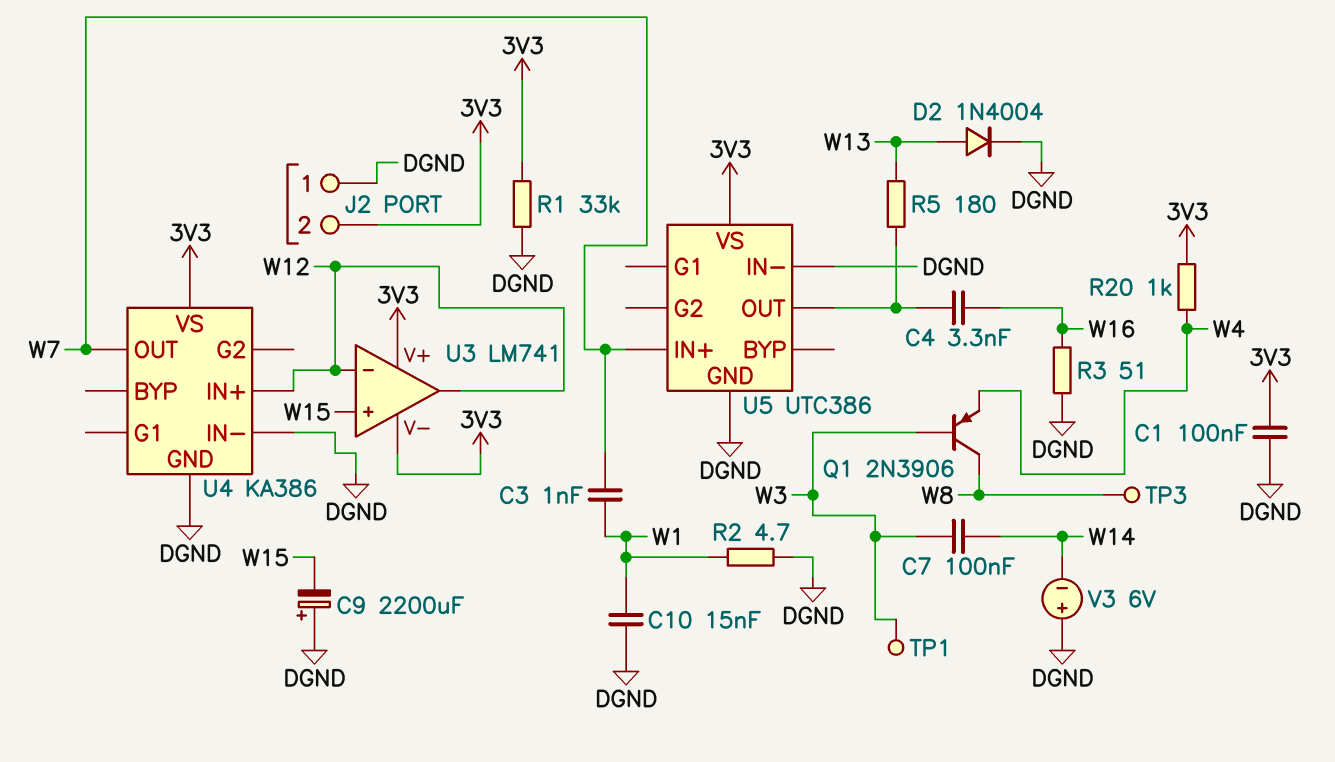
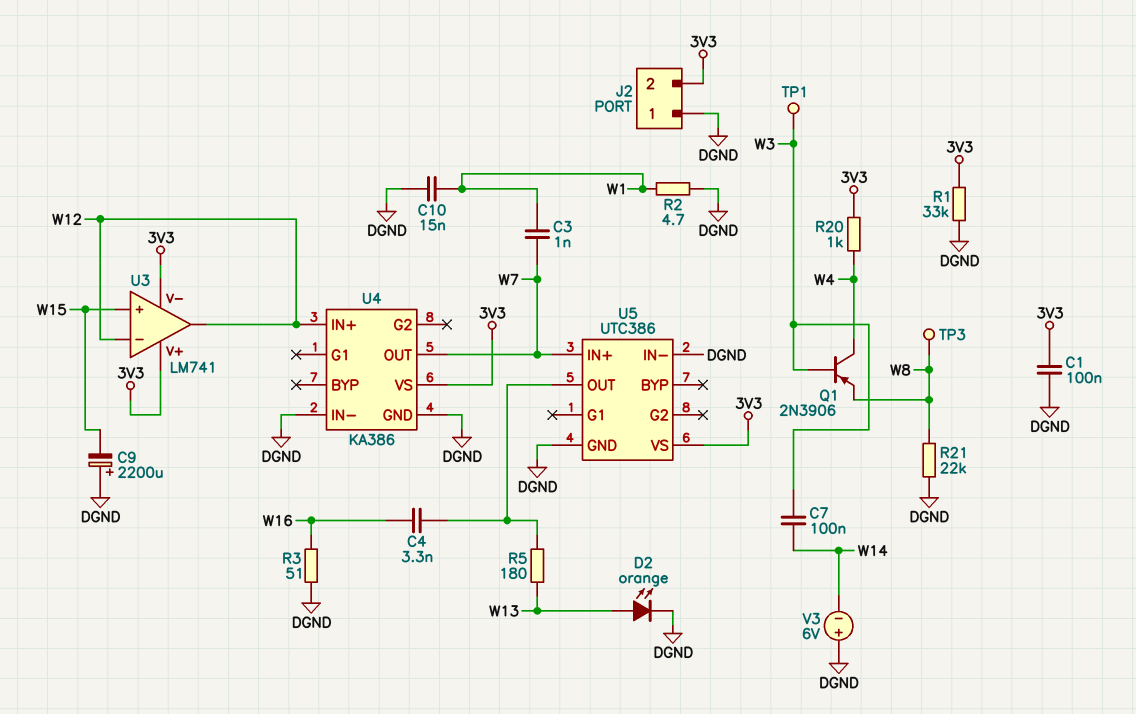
D2: diode 1N4004 (A W13, K DGND) -> LED orange (A W13, K DGND)
Q1: PNP 2N3906 (B W3, C W8, E W4) -> PNP 2N3906 (B W3, C W4, E W8)
R21: none -> 22k (DGND, W8)

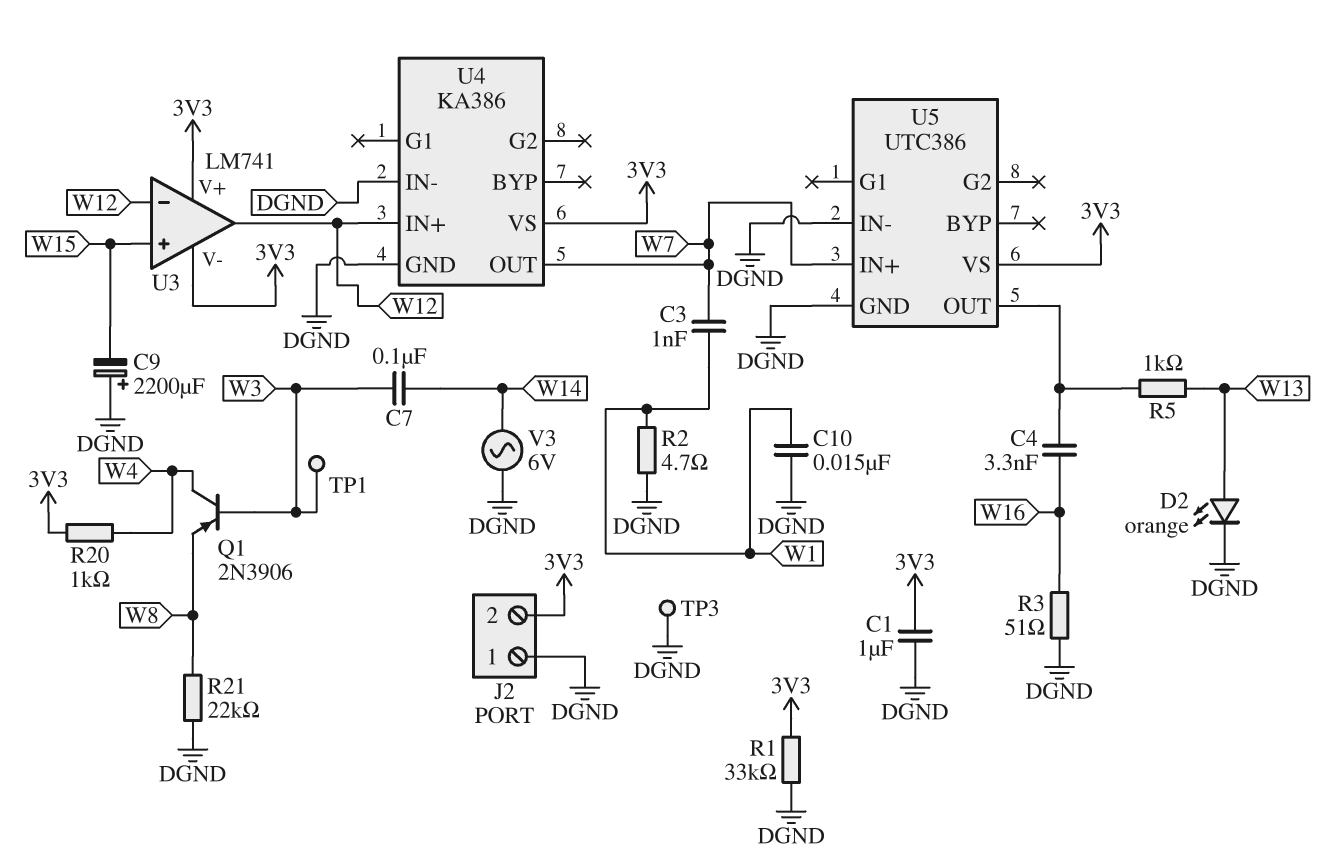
C1: 100nF (3V3, DGND) -> 1uF (3V3, DGND)
R5: 180 (U5/OUT, W13) -> 1k (U5/OUT, W13)
TP3: test point (W8) -> test point (DGND)
V3: 6V (plus DGND, minus W14) -> AC 6V (DGND, W14)

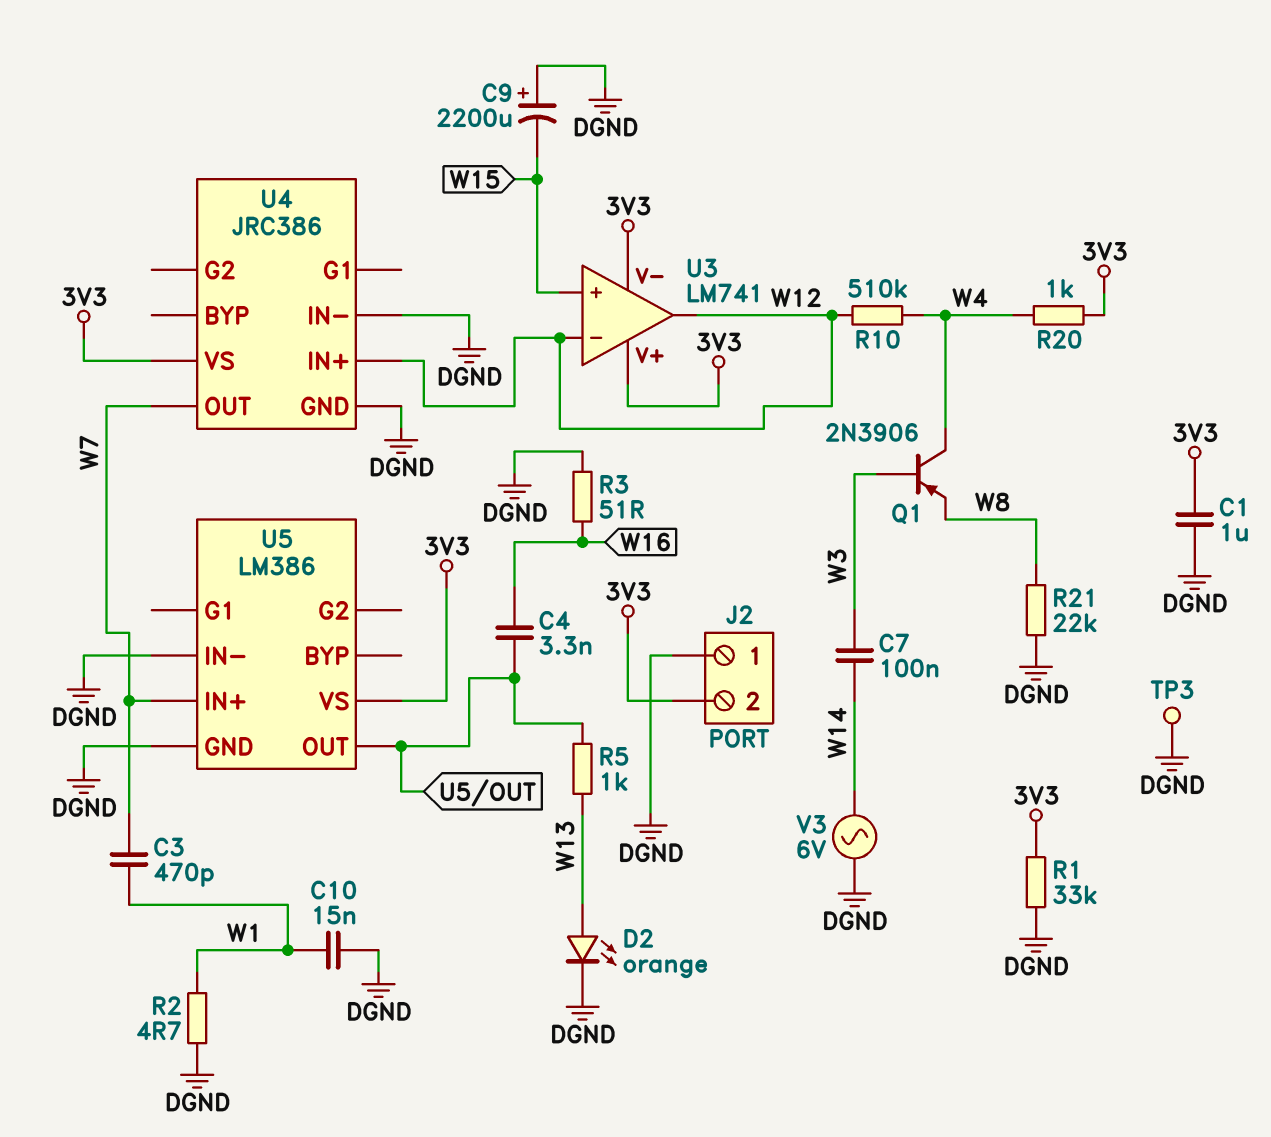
C3: 1nF (W1, W7) -> 470pF (W1, W7)
R10: none -> 510k (W4, W12)
TP1: test point (W3) -> none
U4: KA386 -> JRC386
U5: UTC386 -> LM386

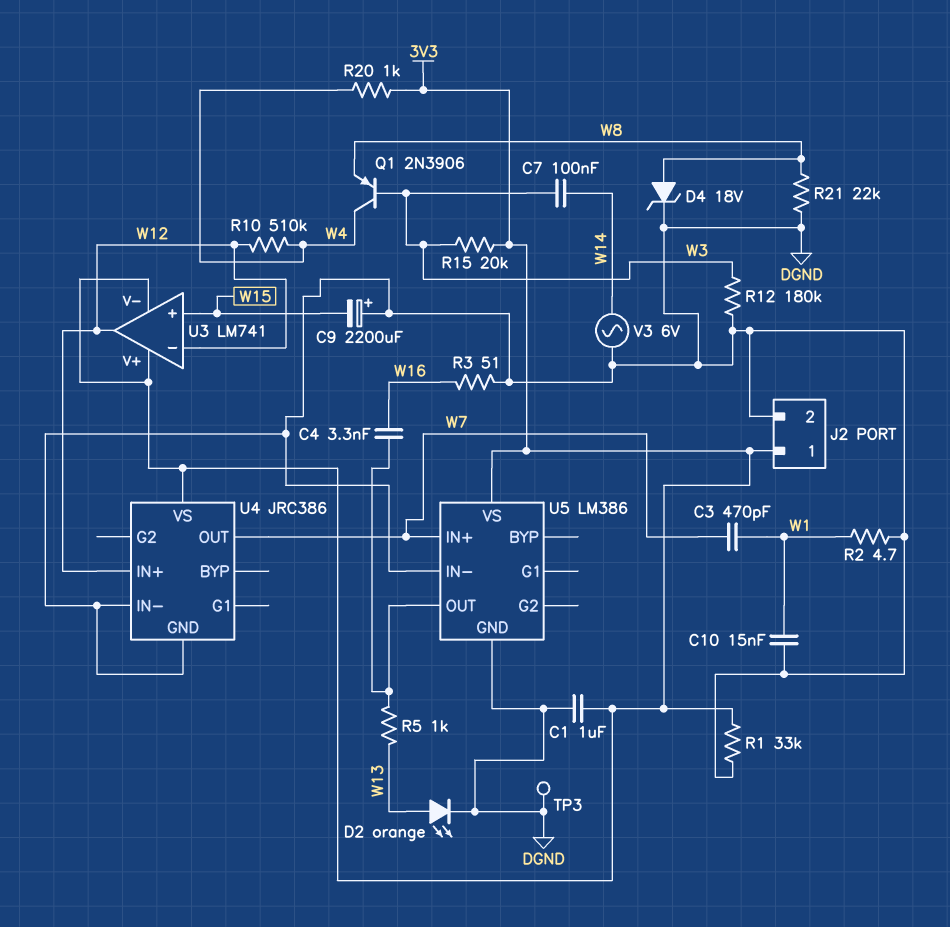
D4: none -> zener 18V (A W8, K DGND)
J2 pin 1: DGND -> 3V3
J2 pin 2: 3V3 -> DGND
R12: none -> 180k (DGND, W3)
R15: none -> 20k (3V3, W3)

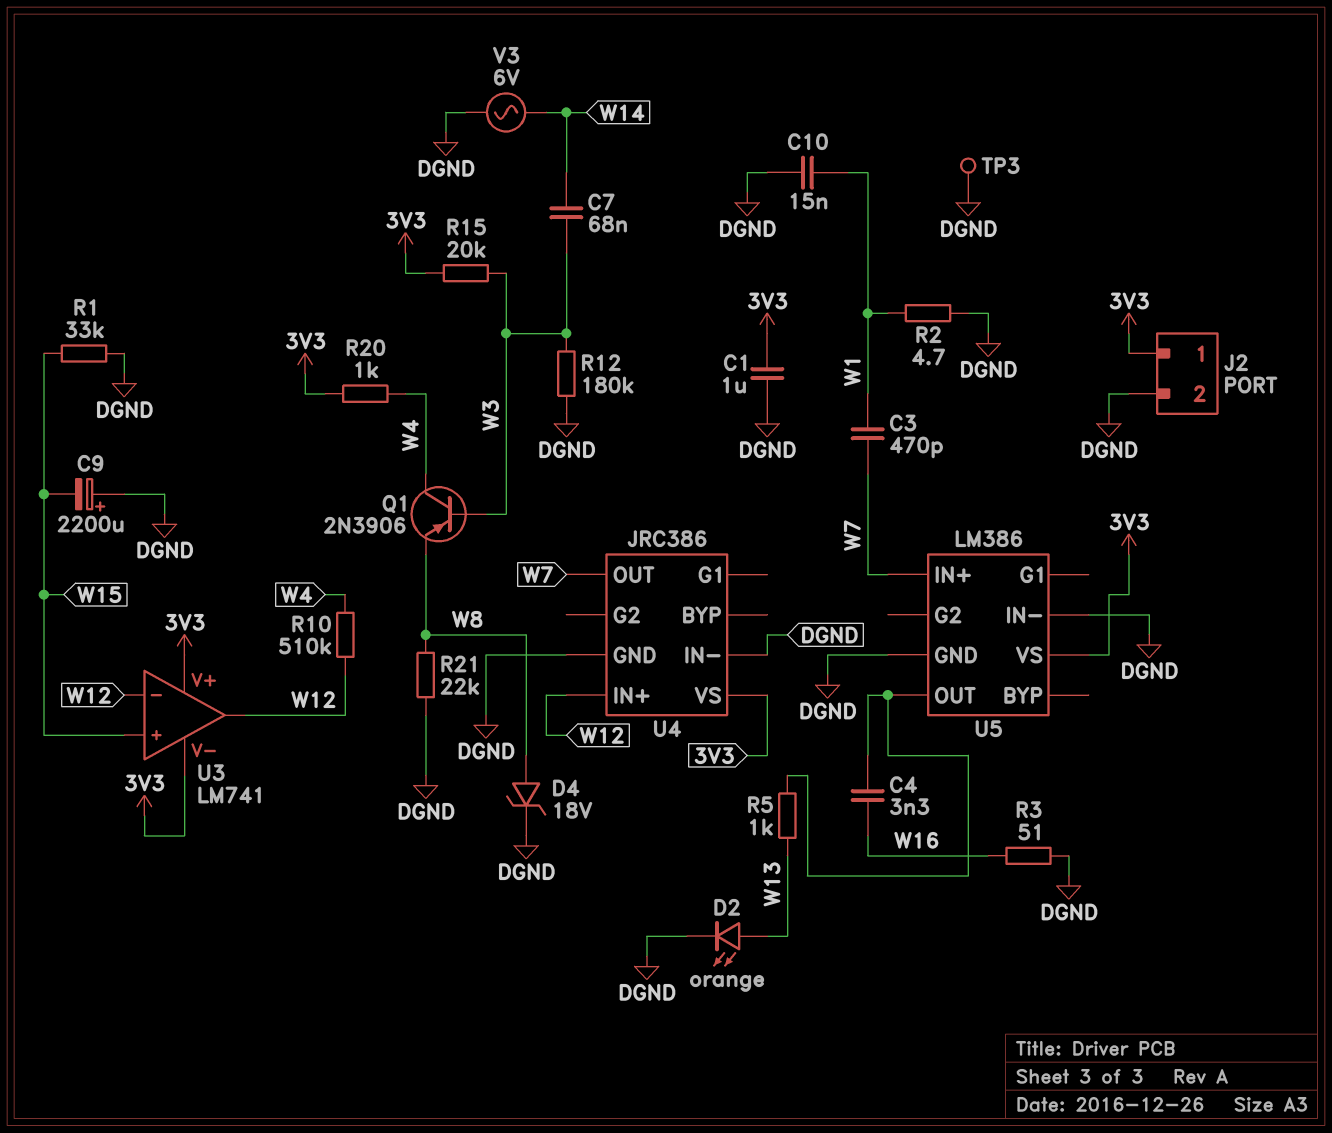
C7: 100nF (W3, W14) -> 68nF (W3, W14)
R1: 33k (3V3, DGND) -> 33k (DGND, W15)

